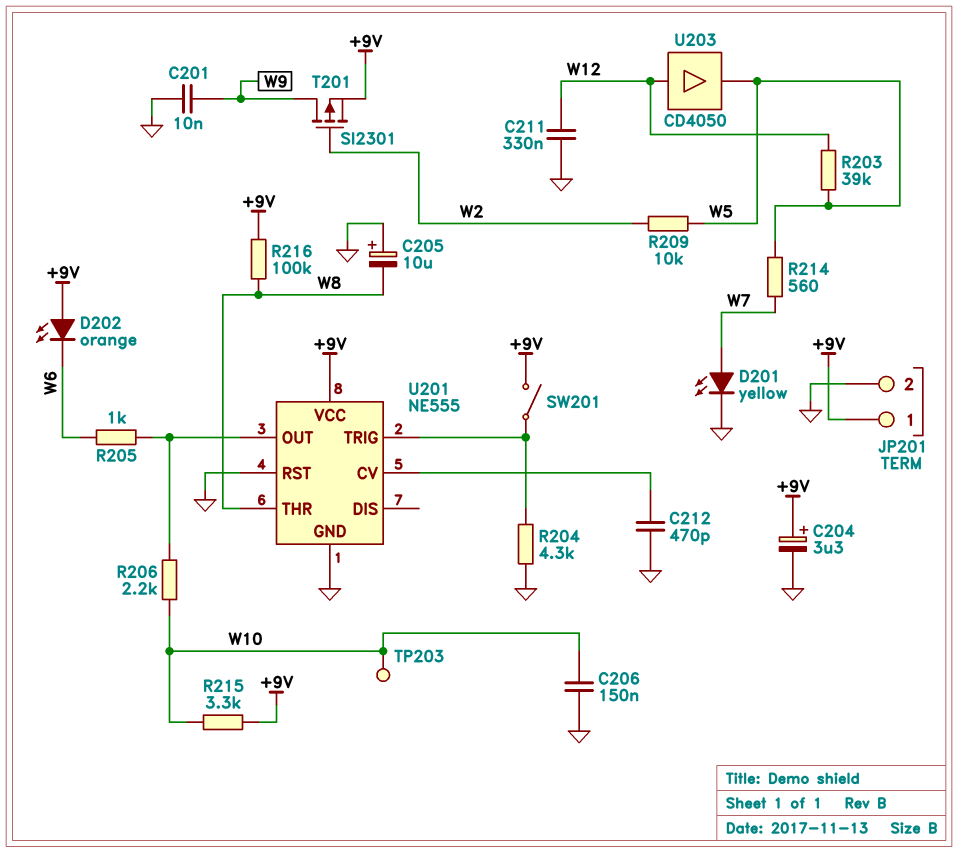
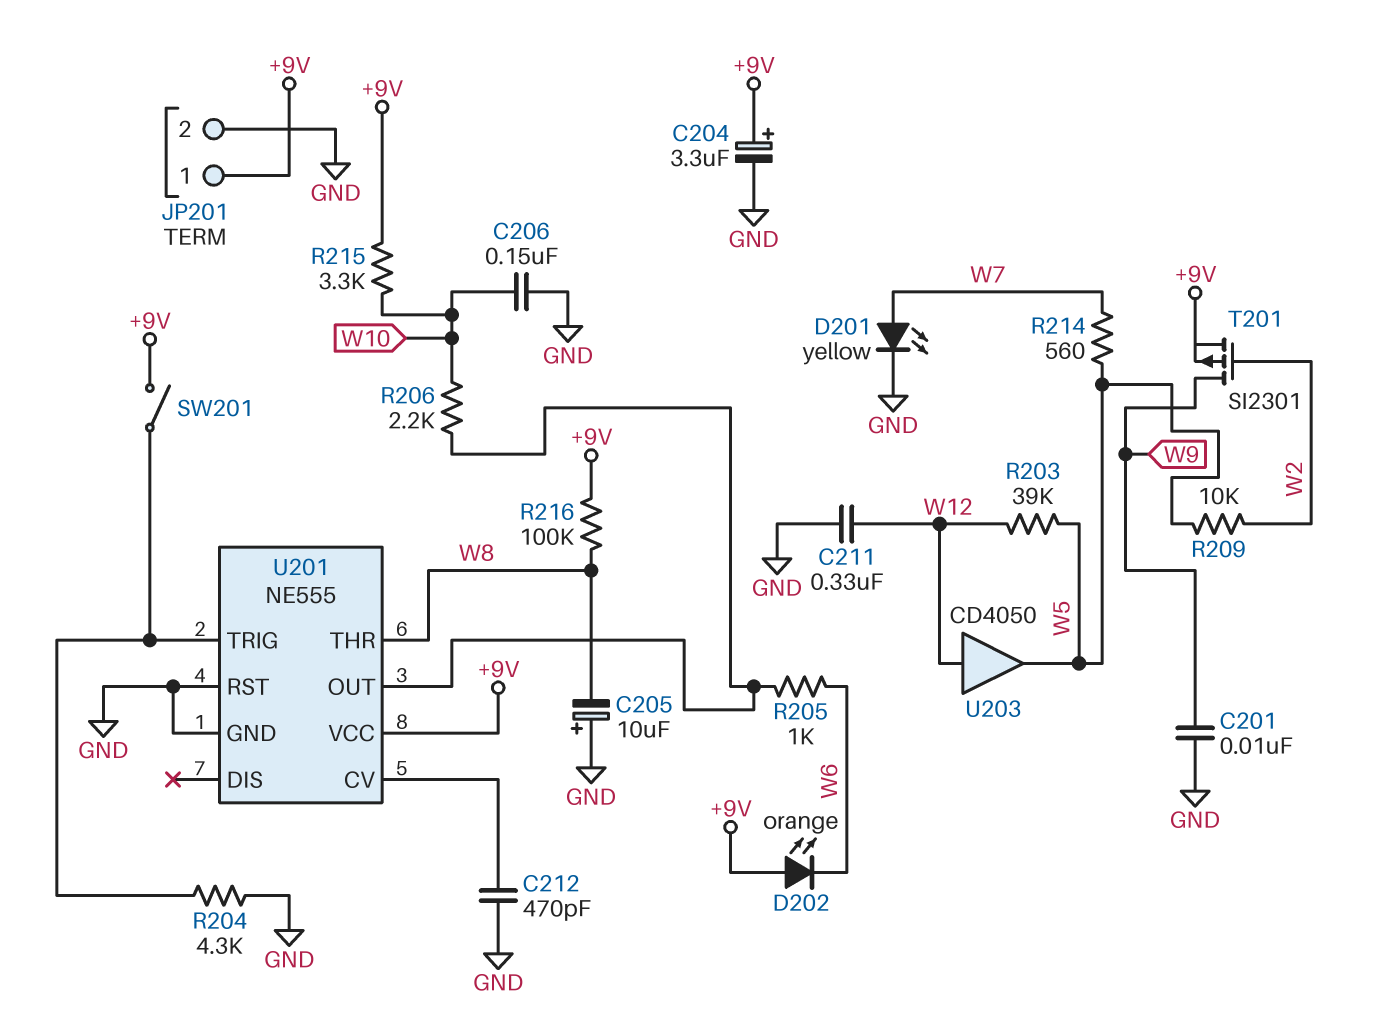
TP203: test point (W10) -> none

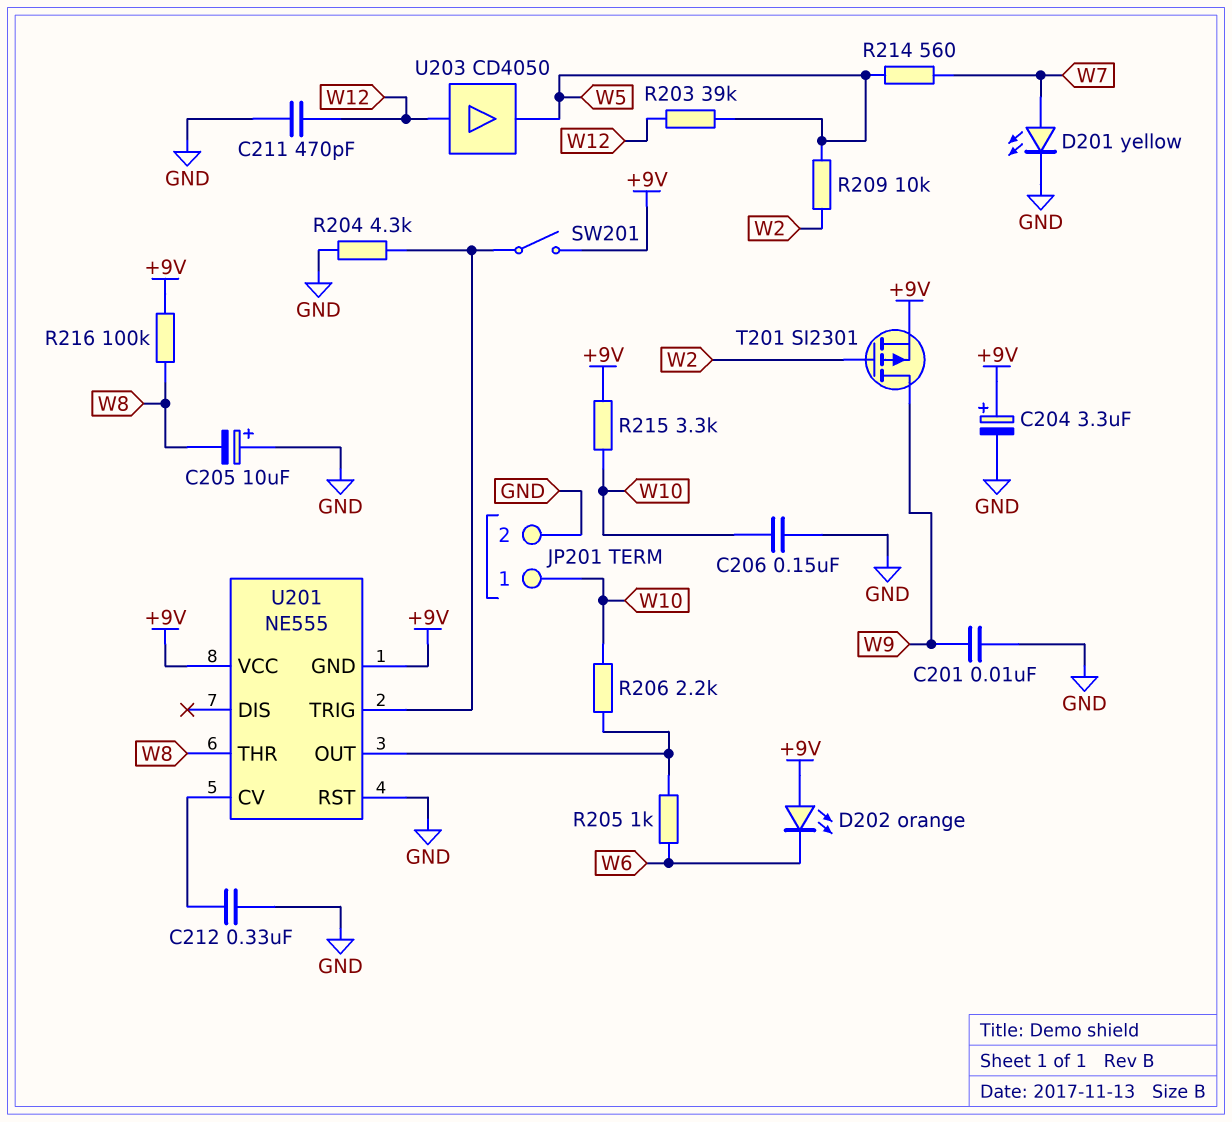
C211: 330nF (GND, W12) -> 470pF (GND, W12)
C212: 470pF (GND, U201/CV) -> 330nF (GND, U201/CV)
JP201 pin 1: +9V -> W10
U201 pin GND: GND -> +9V

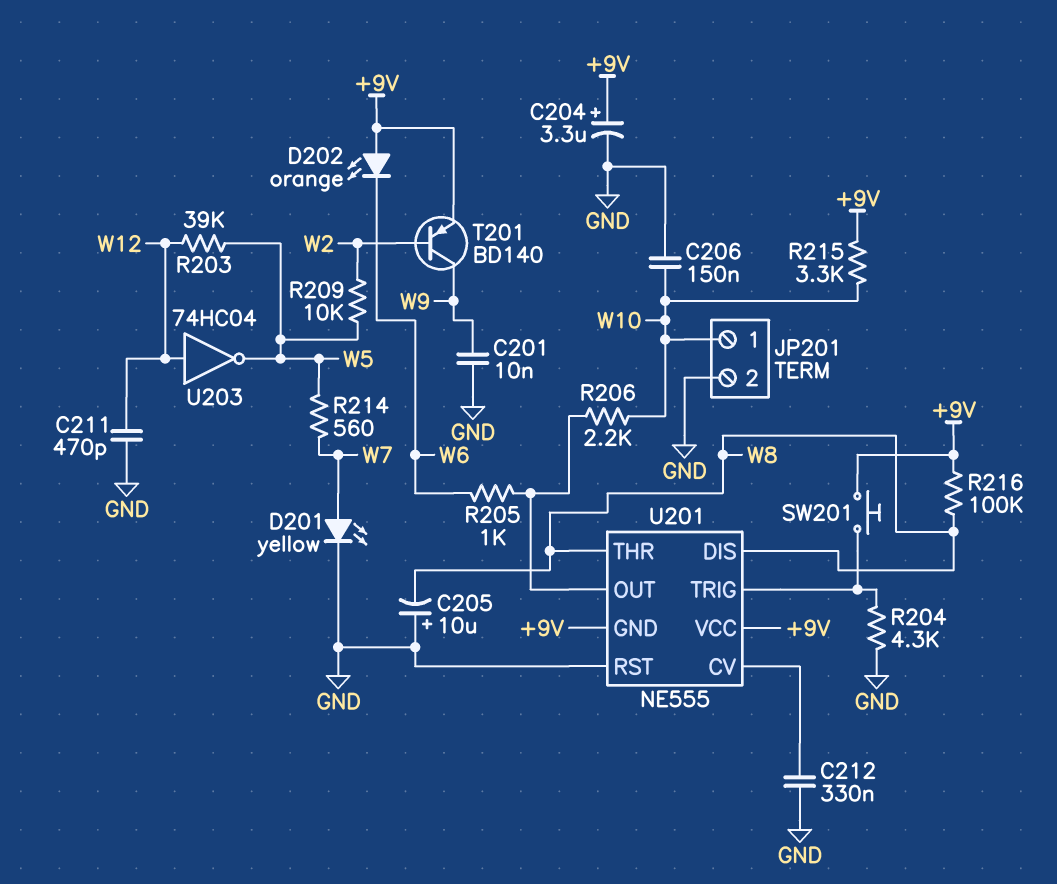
SW201: switch (+9V, U201/TRIG) -> button (+9V, U201/TRIG)
T201: PMOS SI2301 (G W2, D W9, S +9V) -> PNP BD140 (B W2, C W9, E +9V)
U201 pin DIS: none -> W8
U203: buffer CD4050 (in W12, out W5) -> NOT 74HC04 (in W12, out W5)

